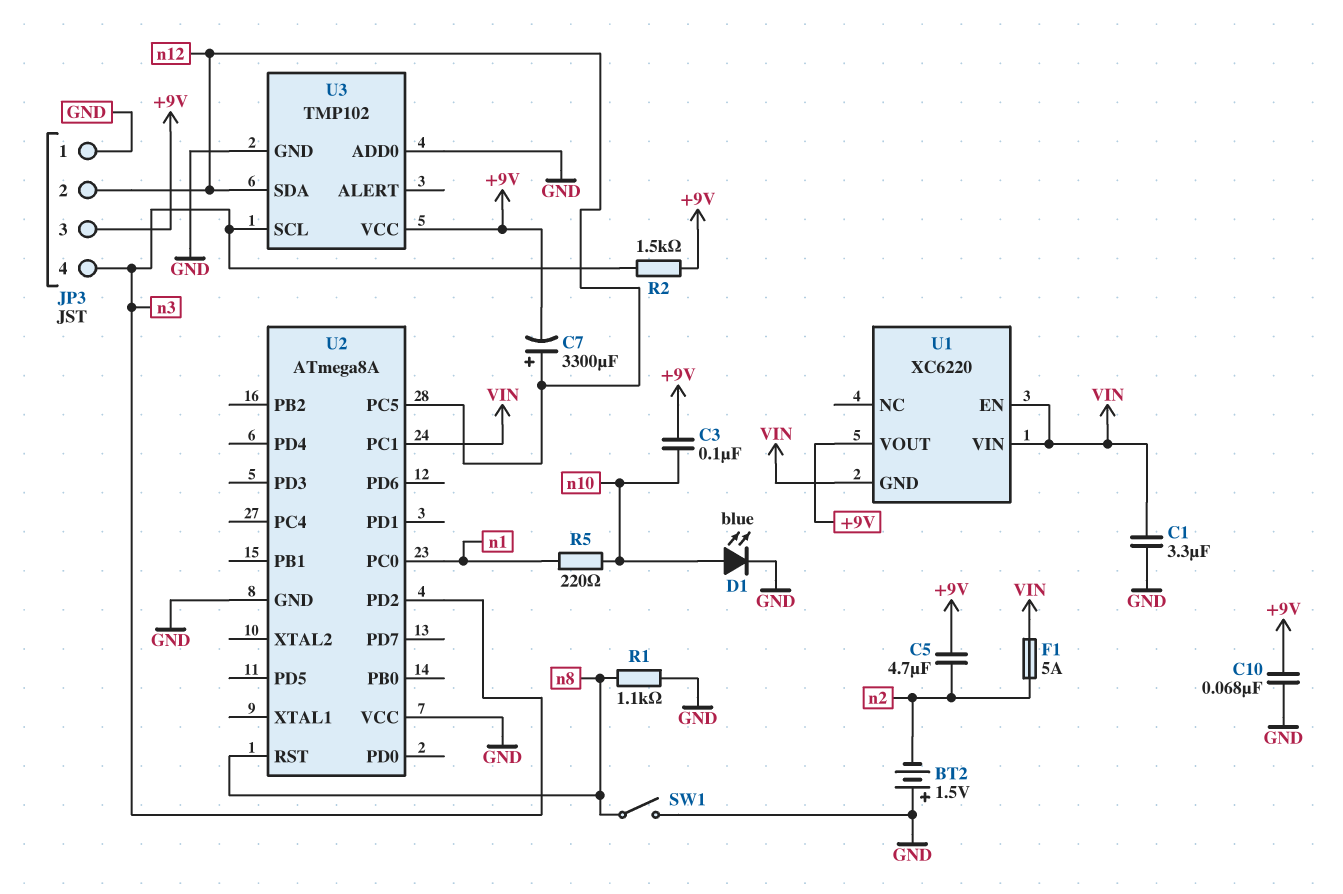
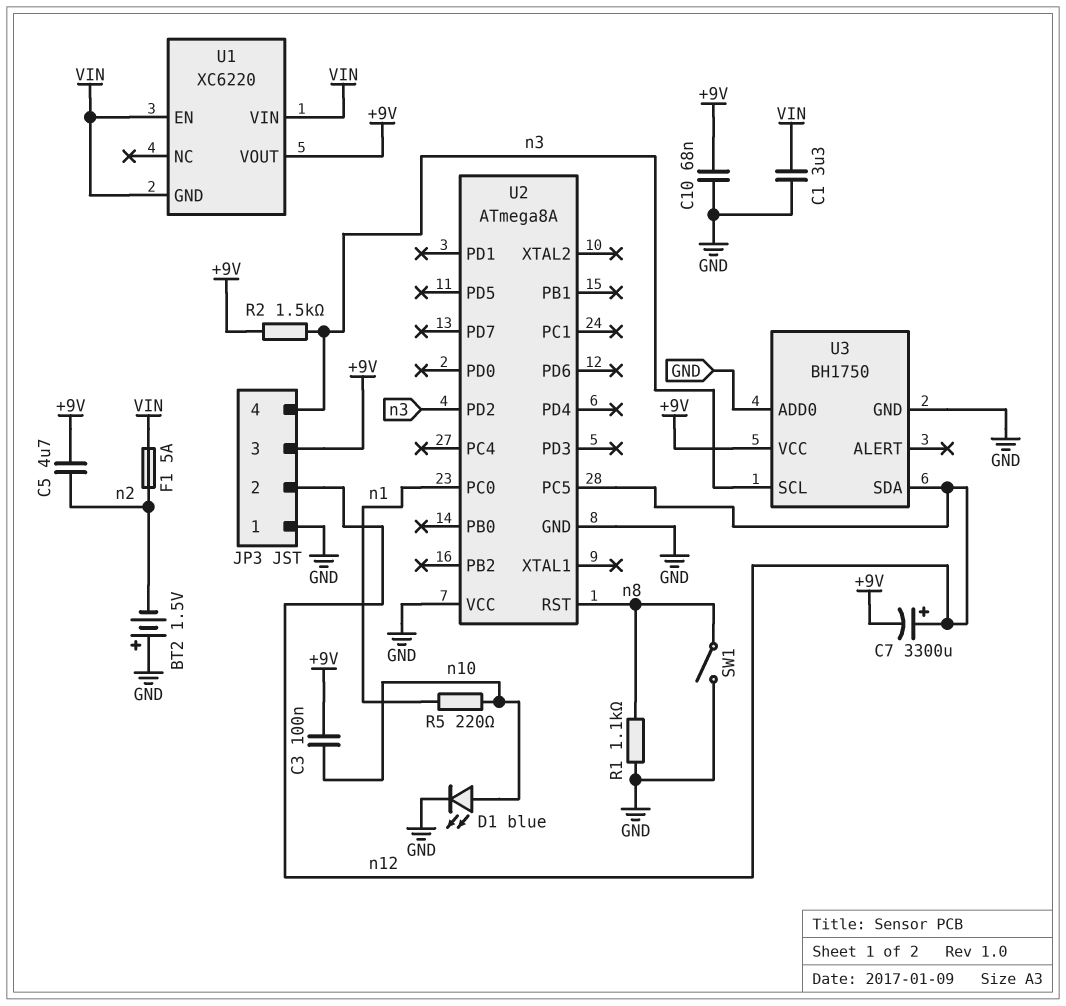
U2 pin PC1: VIN -> none
U3: TMP102 -> BH1750

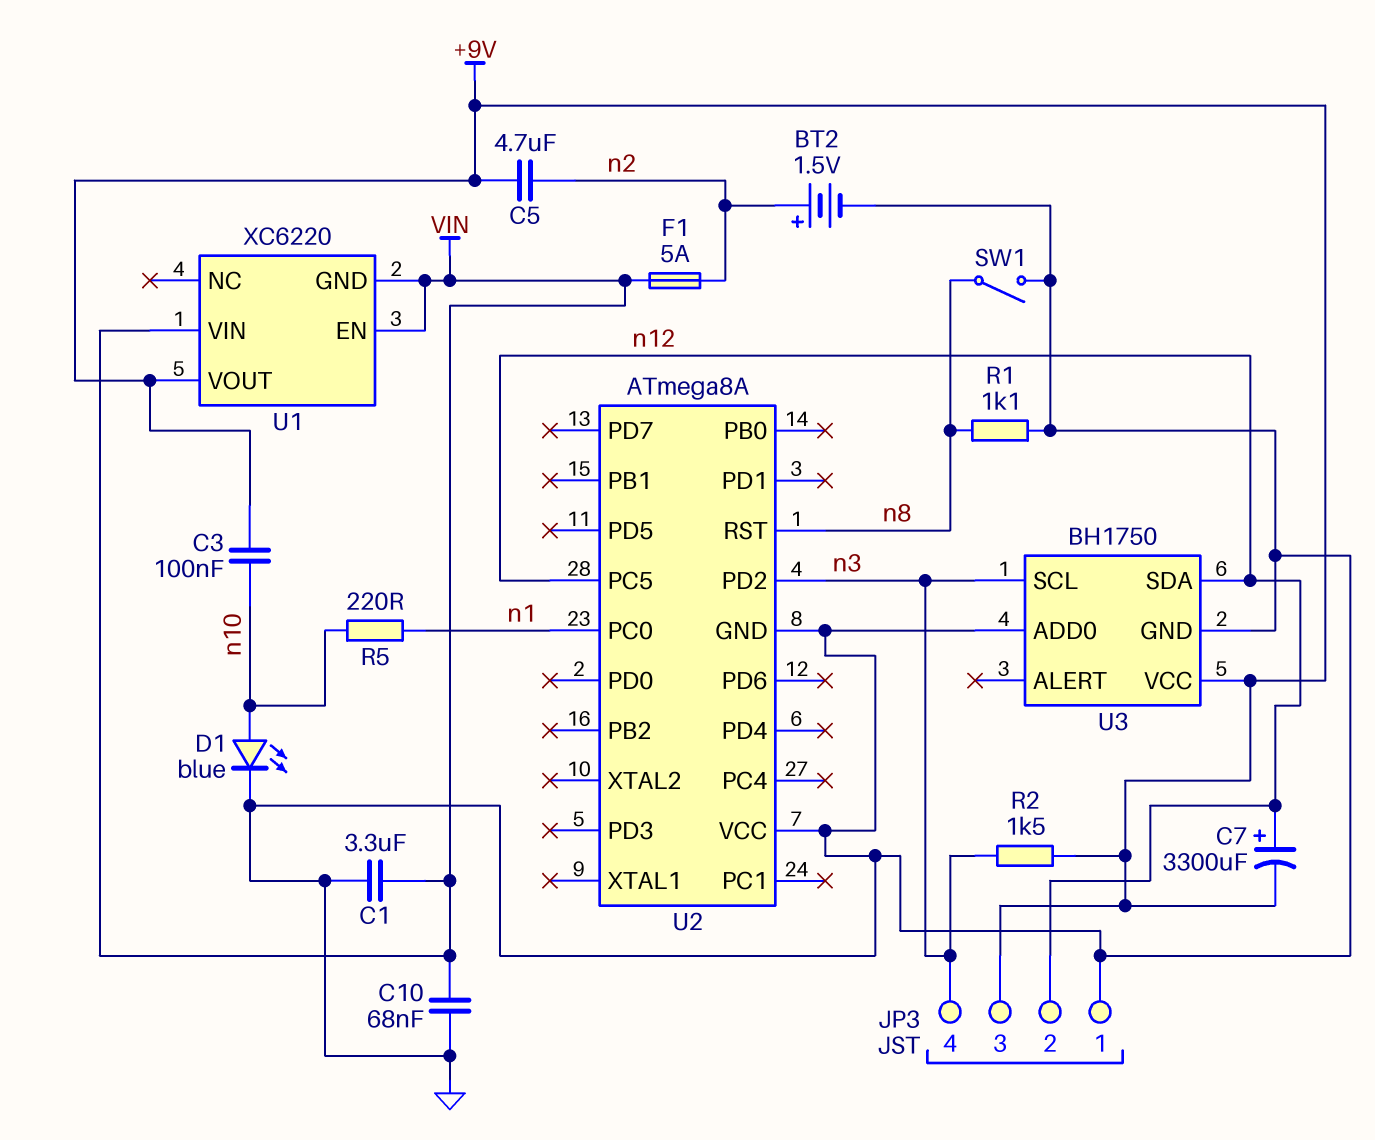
BT2: 1.5V (plus GND, minus n2) -> 1.5V (plus n2, minus GND)
C10: 68nF (+9V, GND) -> 68nF (GND, VIN)

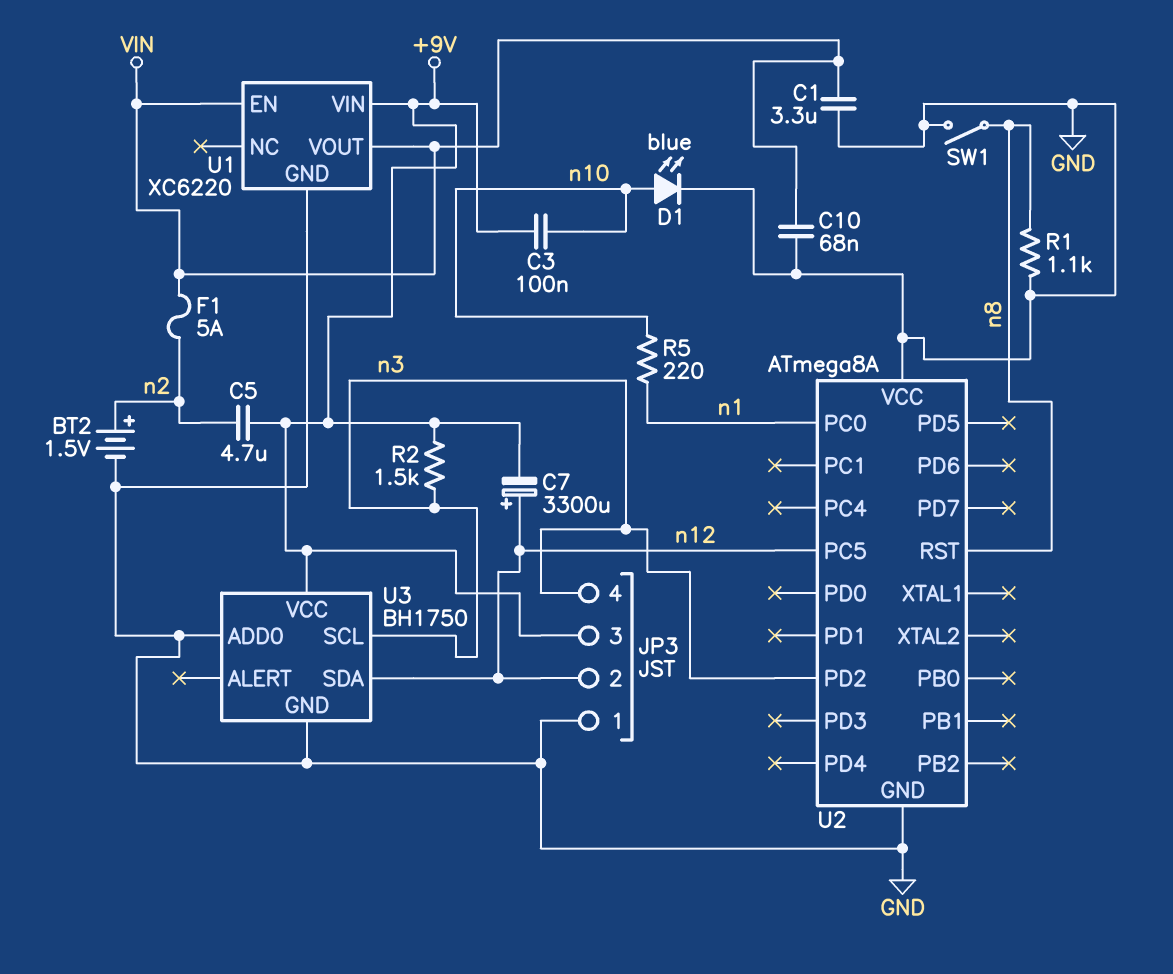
U1 pin GND: VIN -> GND
U1 pin VIN: VIN -> +9V
U1 pin VOUT: +9V -> VIN

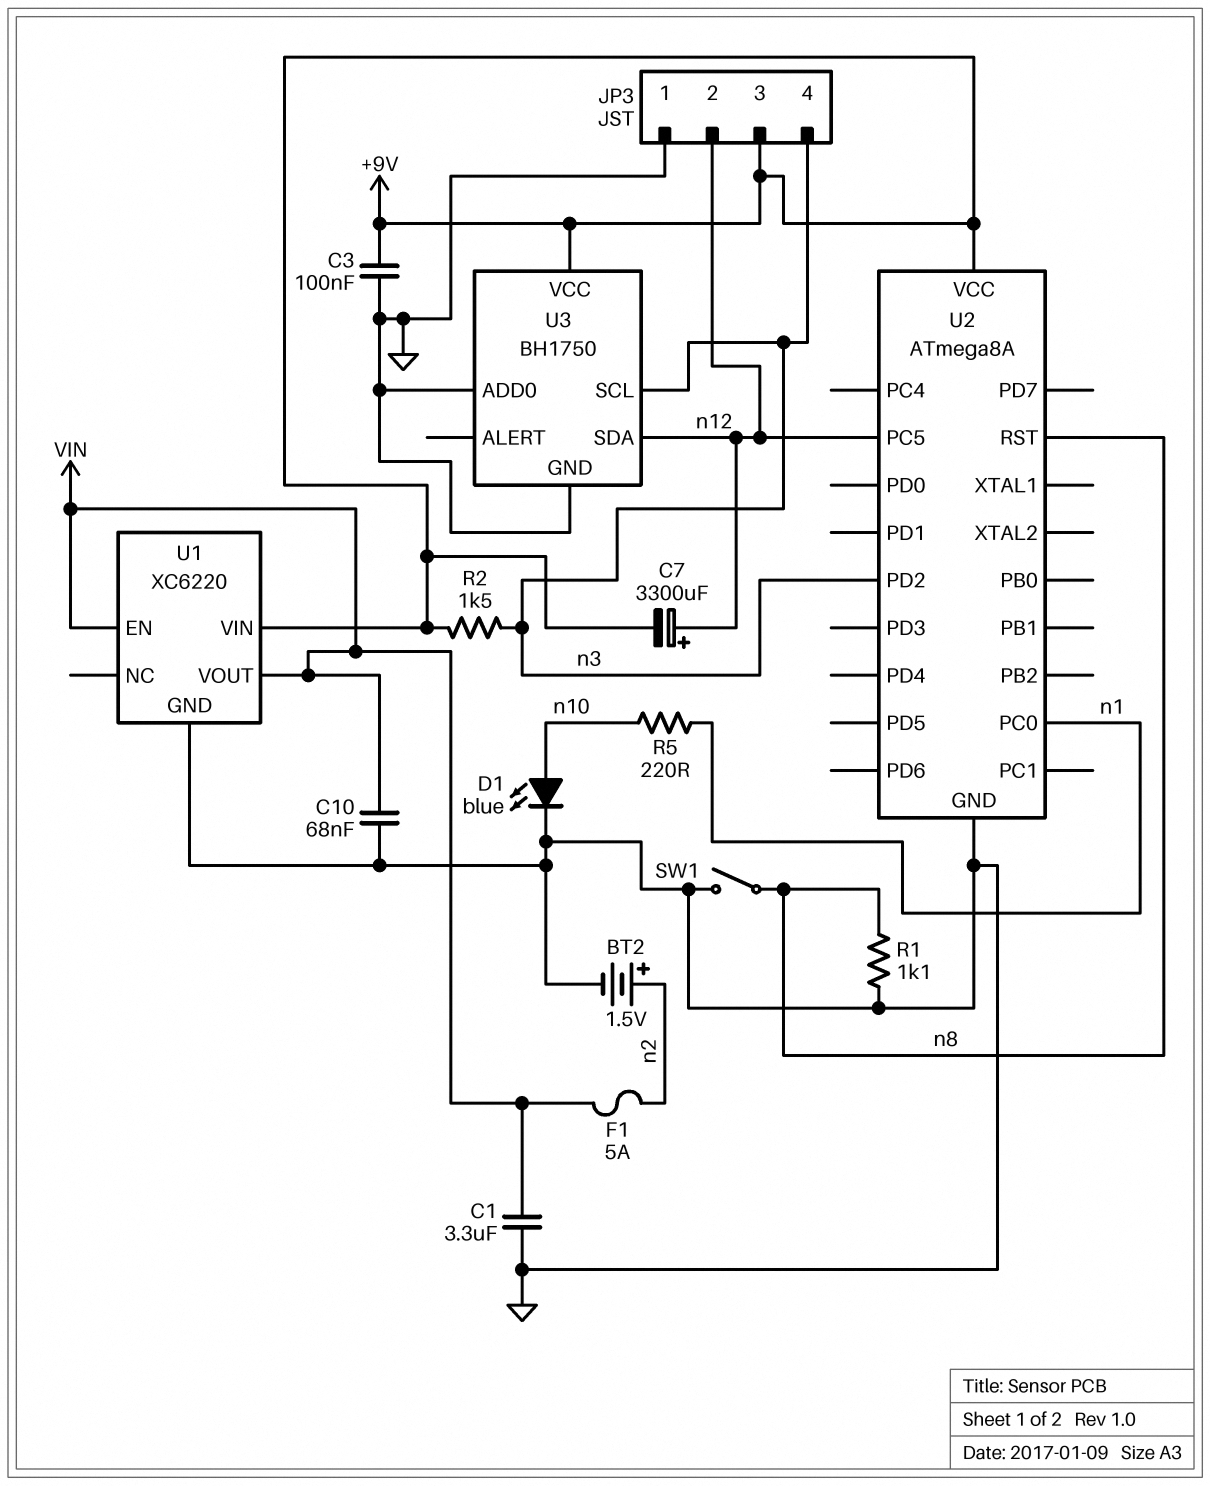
C3: 100nF (+9V, n10) -> 100nF (+9V, GND)
C5: 4.7uF (+9V, n2) -> none
U2 pin VCC: GND -> +9V

